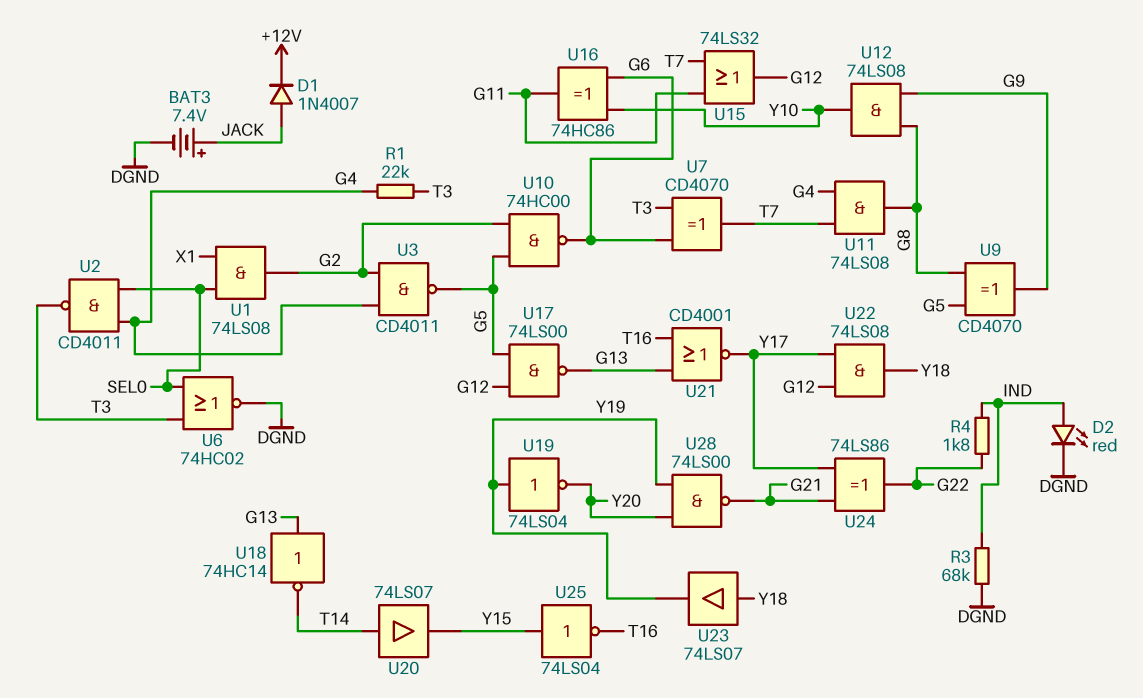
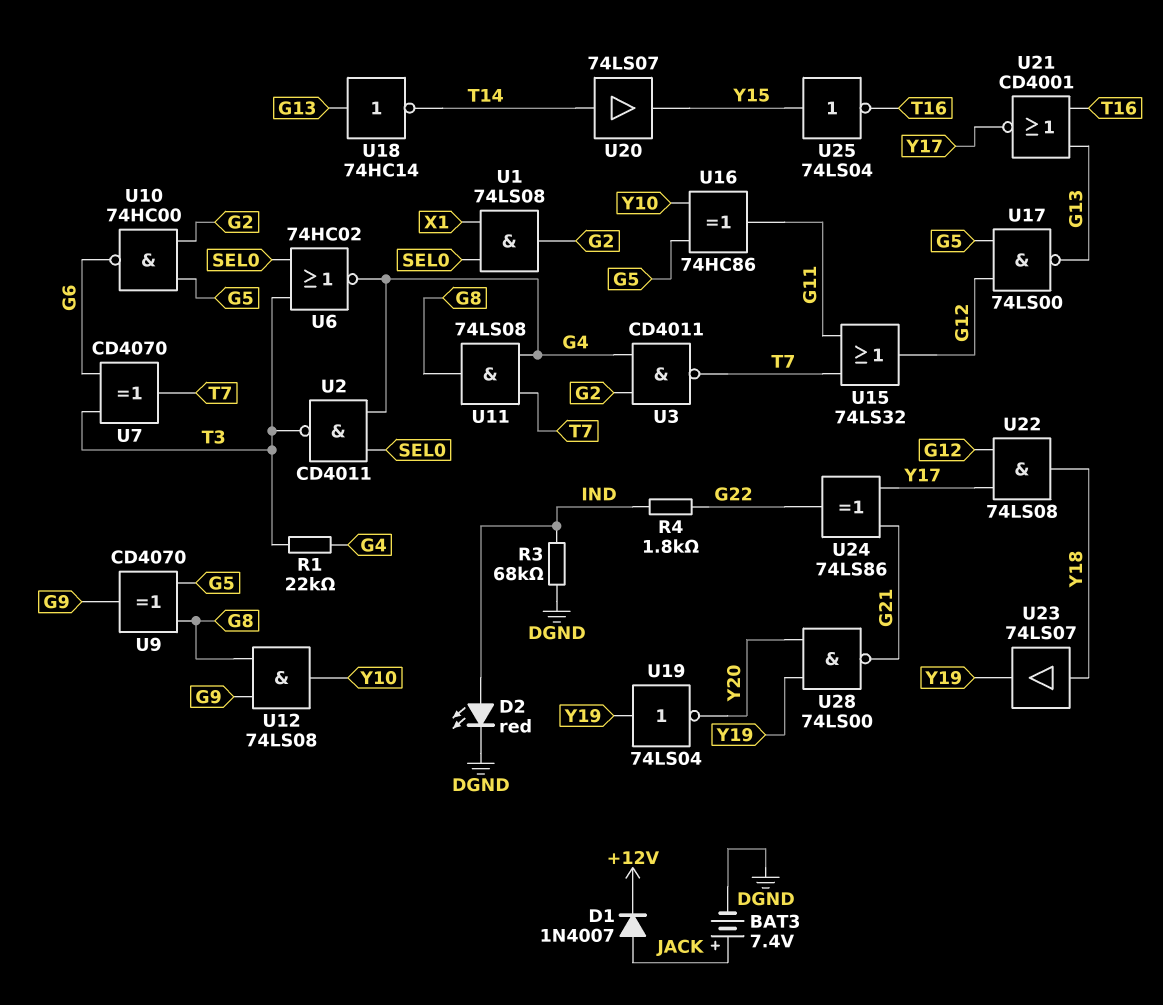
U3: NAND CD4011 (in G2, in G4, out G5) -> NAND CD4011 (in G2, in G4, out T7)
U6: NOR 74HC02 (in SEL0, in T3, out DGND) -> NOR 74HC02 (in SEL0, in T3, out G4)
U16: XOR 74HC86 (in G6, in Y10, out G11) -> XOR 74HC86 (in G5, in Y10, out G11)

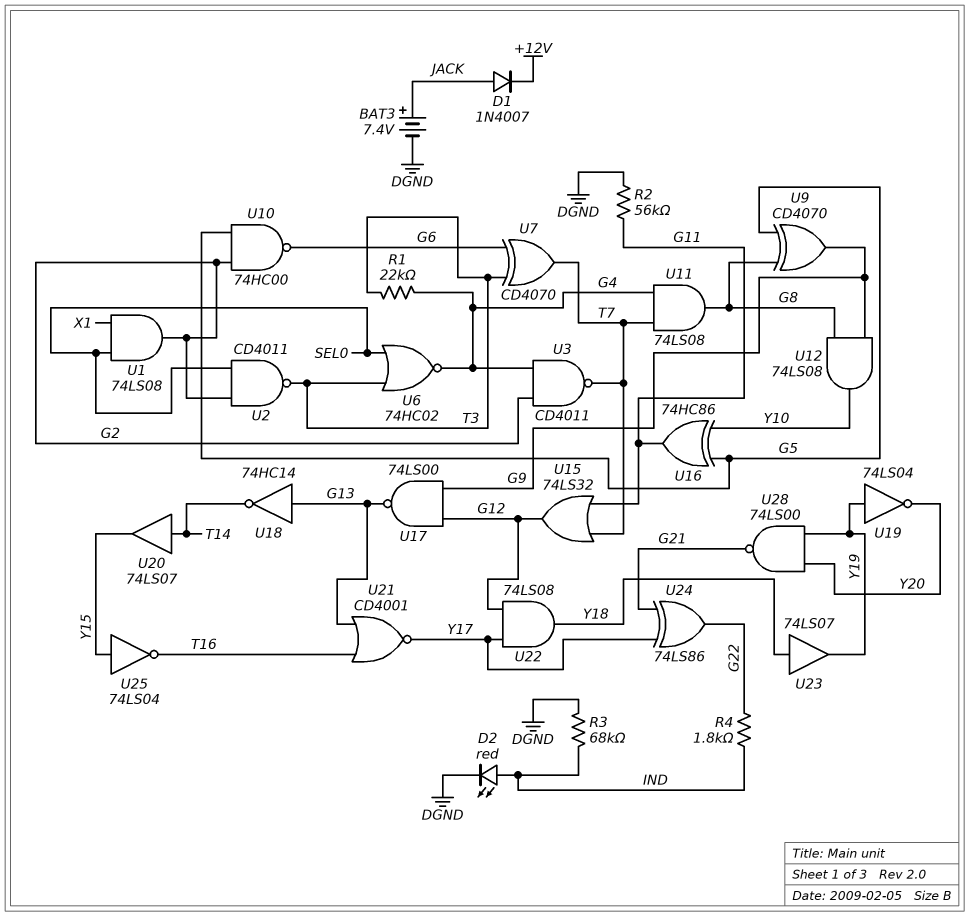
R2: none -> 56k (DGND, G11)
U2: NAND CD4011 (in G4, in SEL0, out T3) -> NAND CD4011 (in G2, in SEL0, out T3)
U17: NAND 74LS00 (in G5, in G12, out G13) -> NAND 74LS00 (in G9, in G12, out G13)

